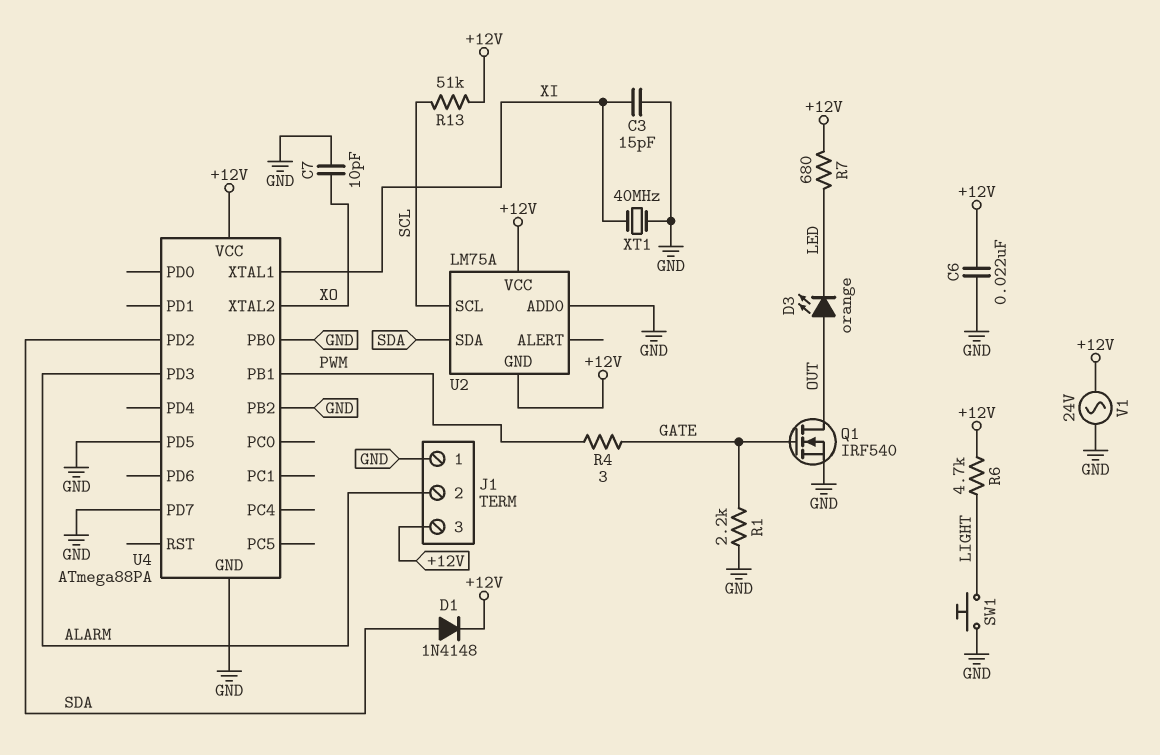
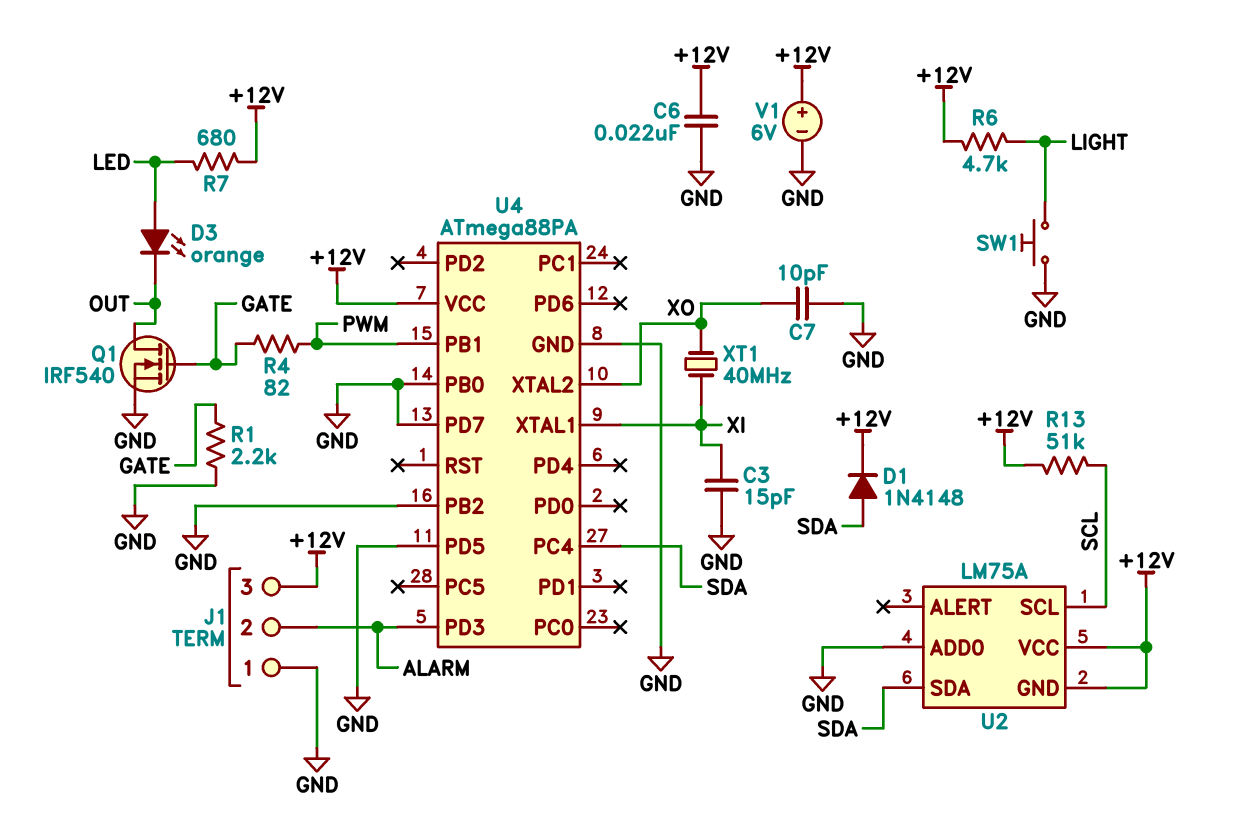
D3: LED orange (A OUT, K LED) -> LED orange (A LED, K OUT)
R4: 3 (GATE, PWM) -> 82 (GATE, PWM)
U4 pin PC4: none -> SDA
U4 pin PD2: SDA -> none
V1: AC 24V (+12V, GND) -> 6V (plus +12V, minus GND)
XT1: 40MHz (GND, XI) -> 40MHz (XI, XO)

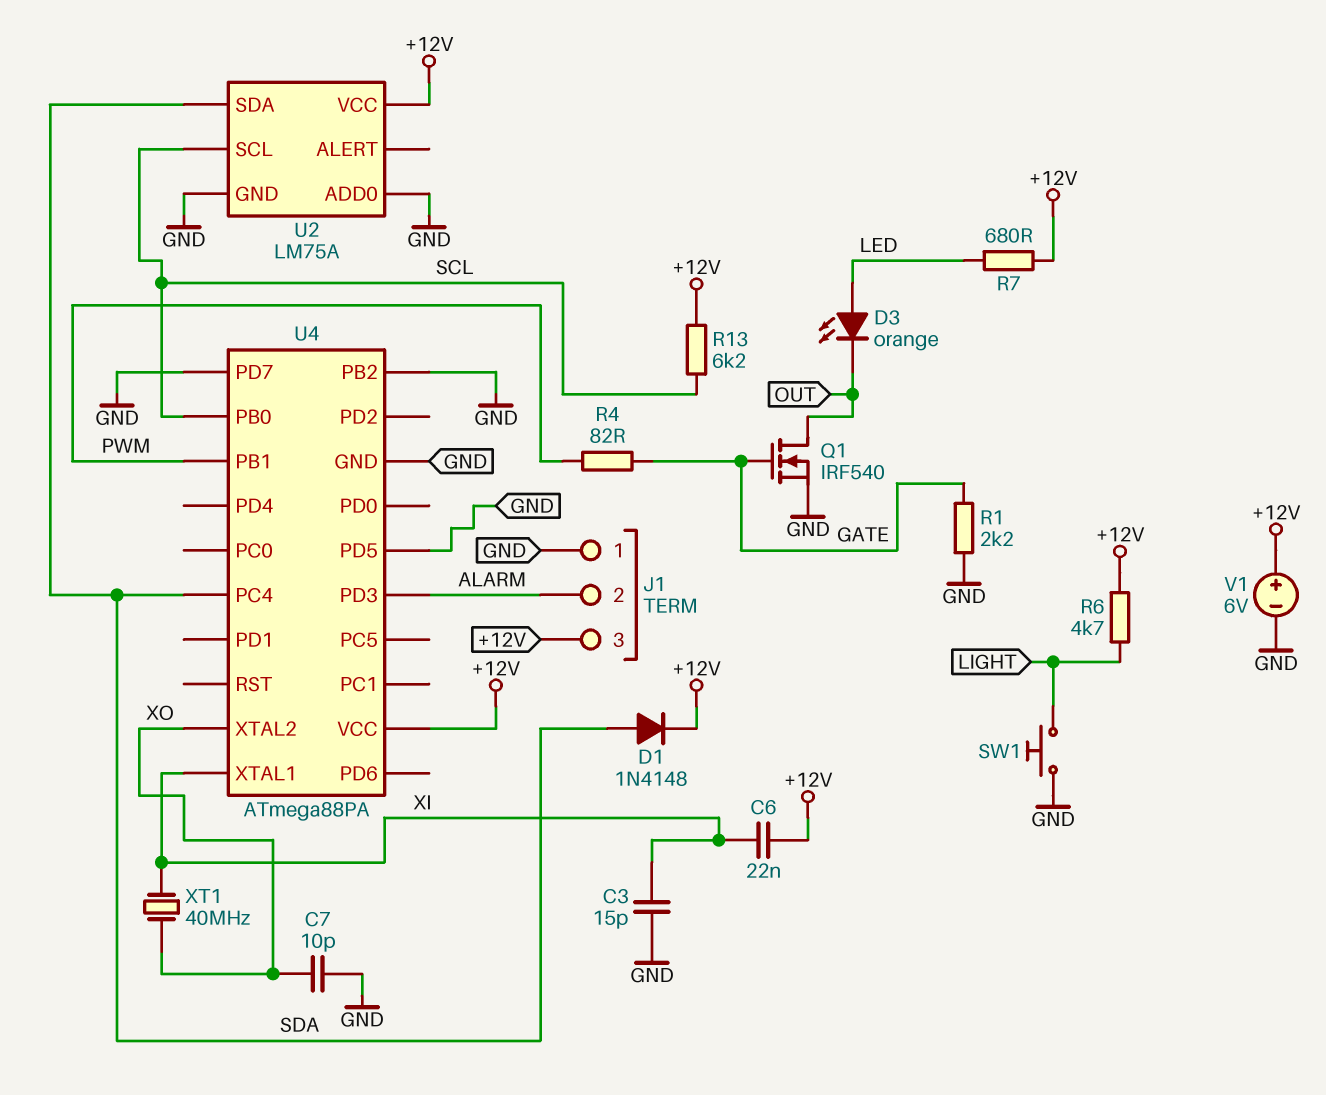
C6: 22nF (+12V, GND) -> 22nF (+12V, XI)
R13: 51k (+12V, SCL) -> 6.2k (+12V, SCL)
U2 pin GND: +12V -> GND
U4 pin PB0: GND -> SCL

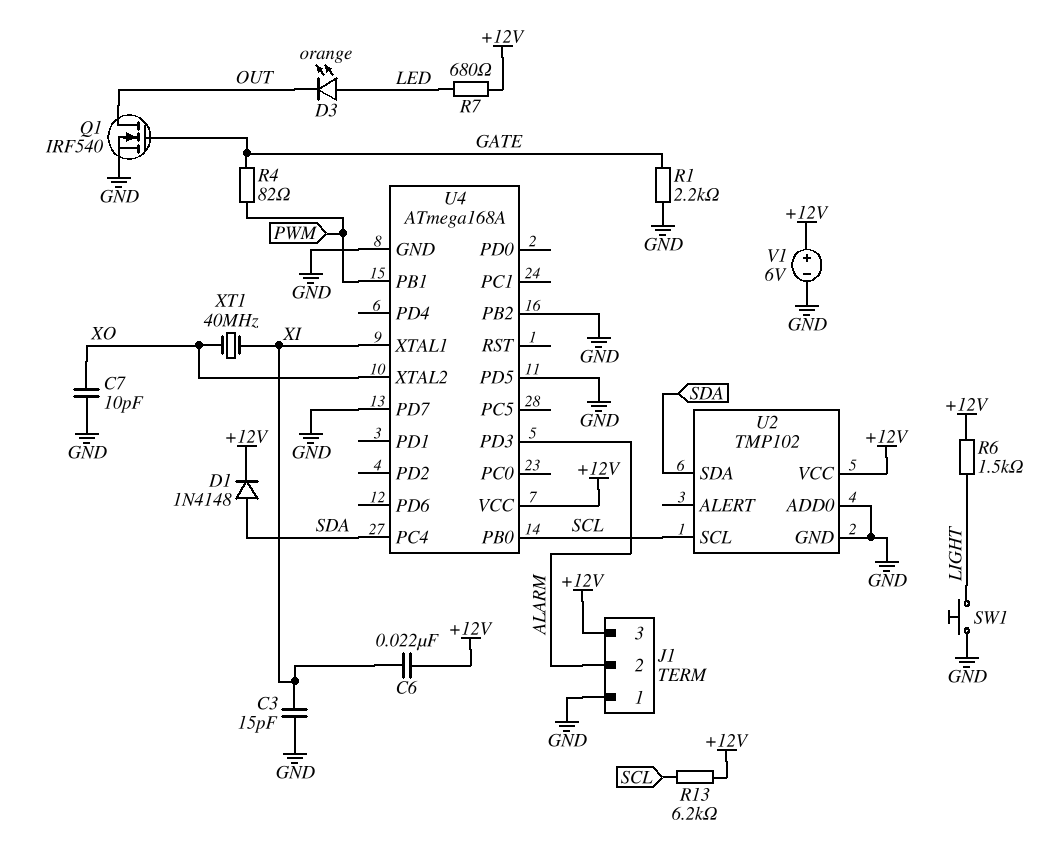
R6: 4.7k (+12V, LIGHT) -> 1.5k (+12V, LIGHT)
U2: LM75A -> TMP102
U4: ATmega88PA -> ATmega168A

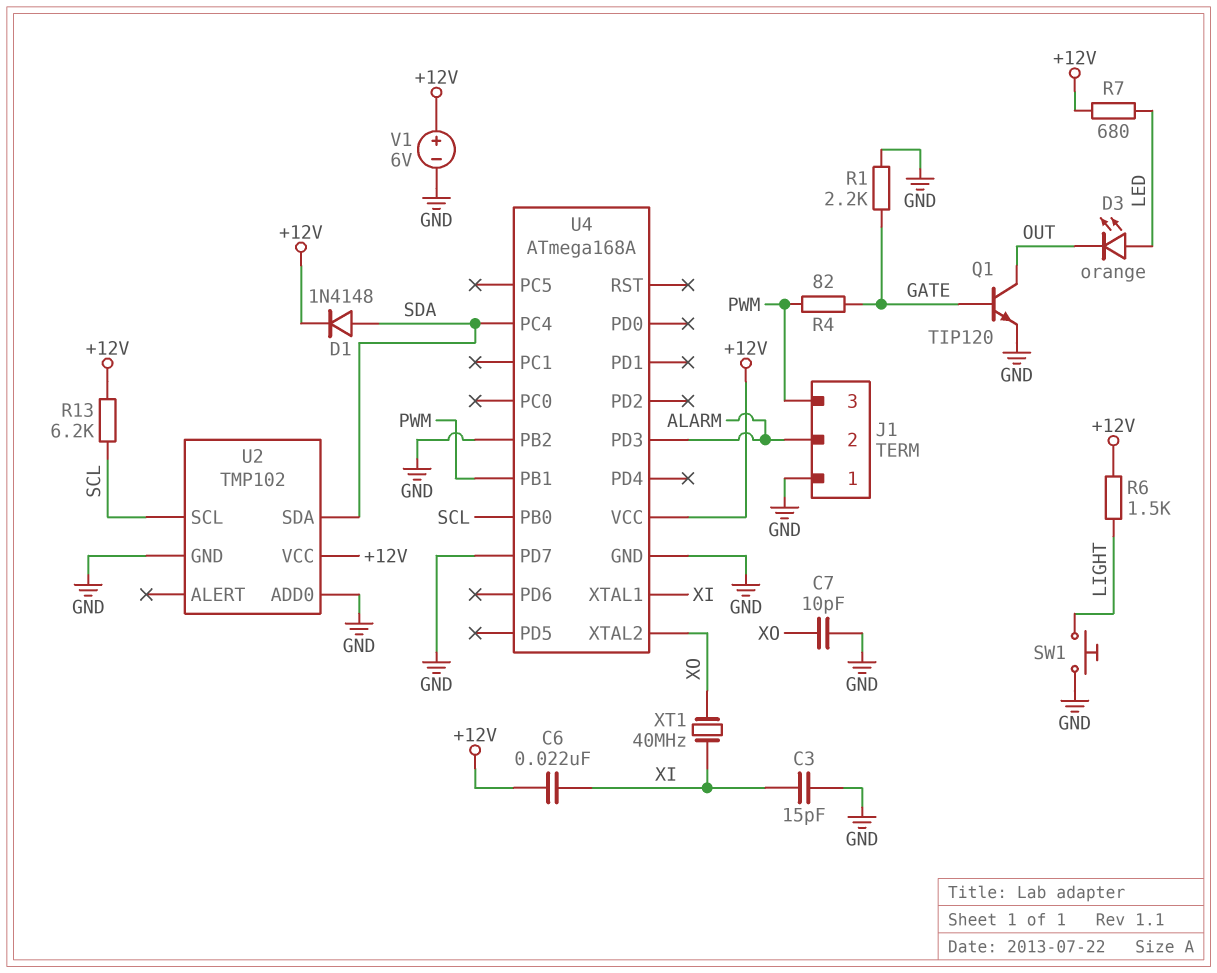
J1 pin 3: +12V -> PWM
Q1: NMOS IRF540 (G GATE, D OUT, S GND) -> NPN TIP120 (B GATE, C OUT, E GND)
U4 pin PD5: GND -> none

